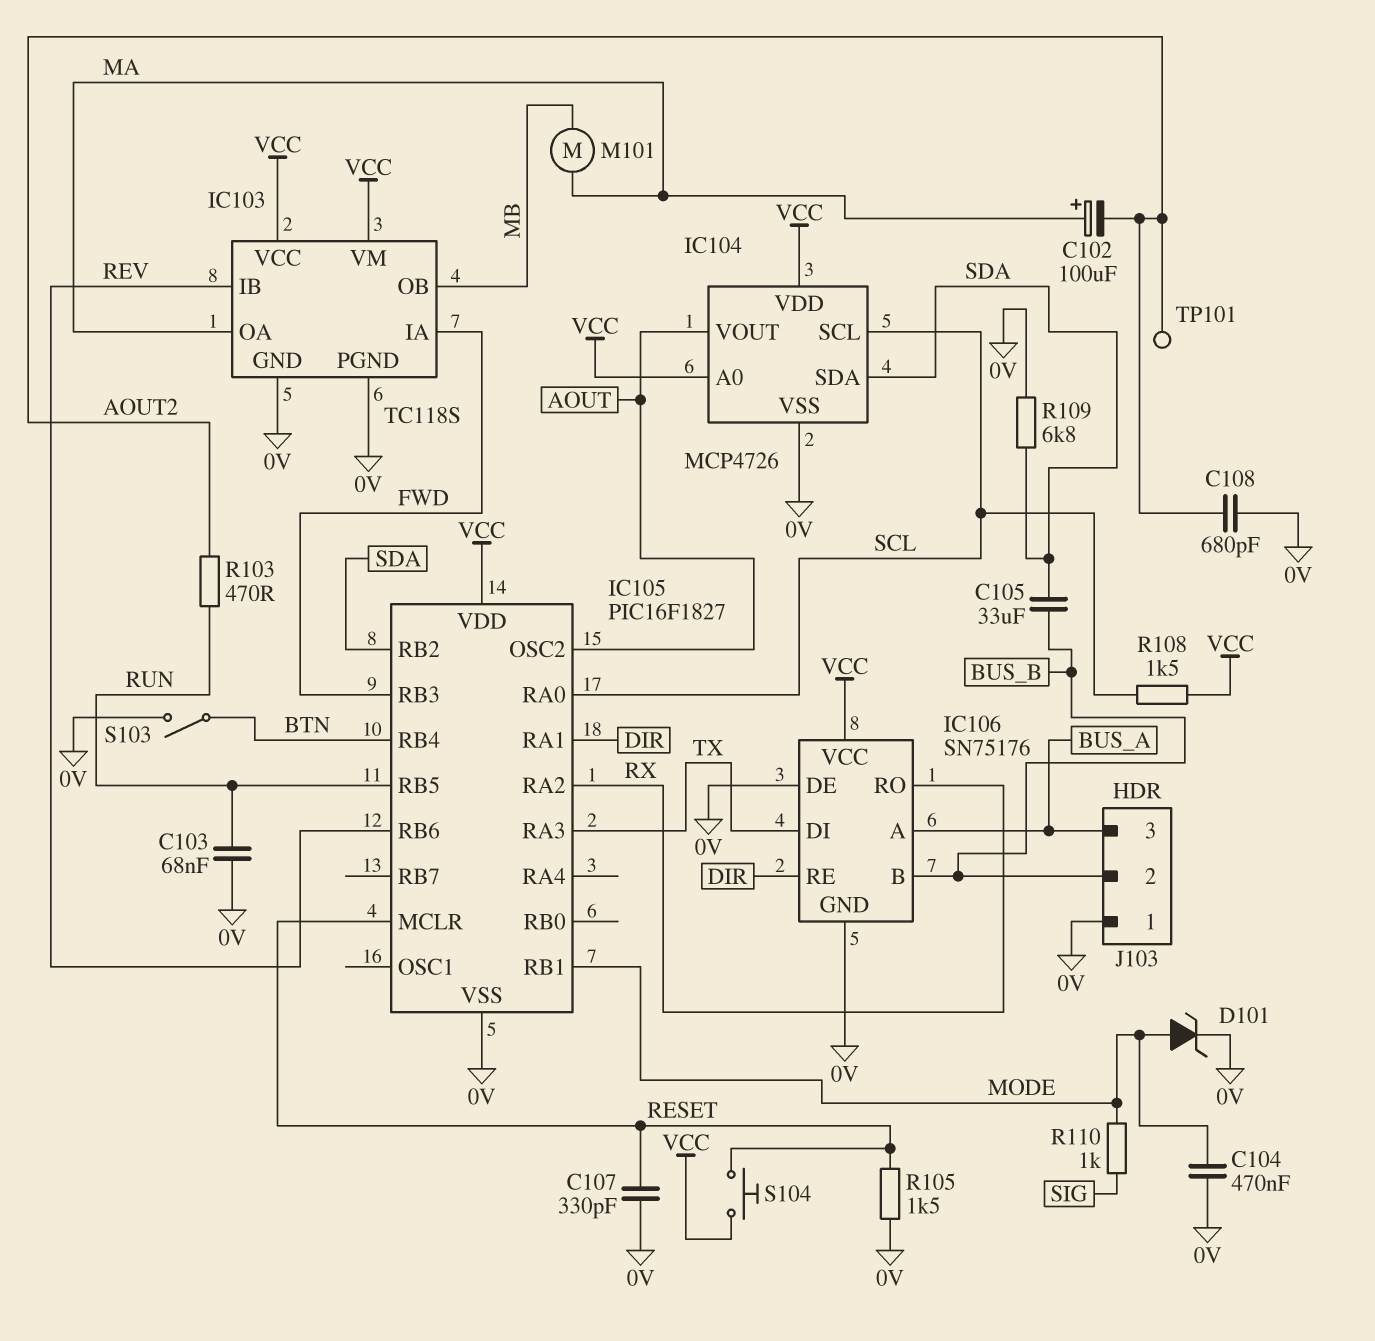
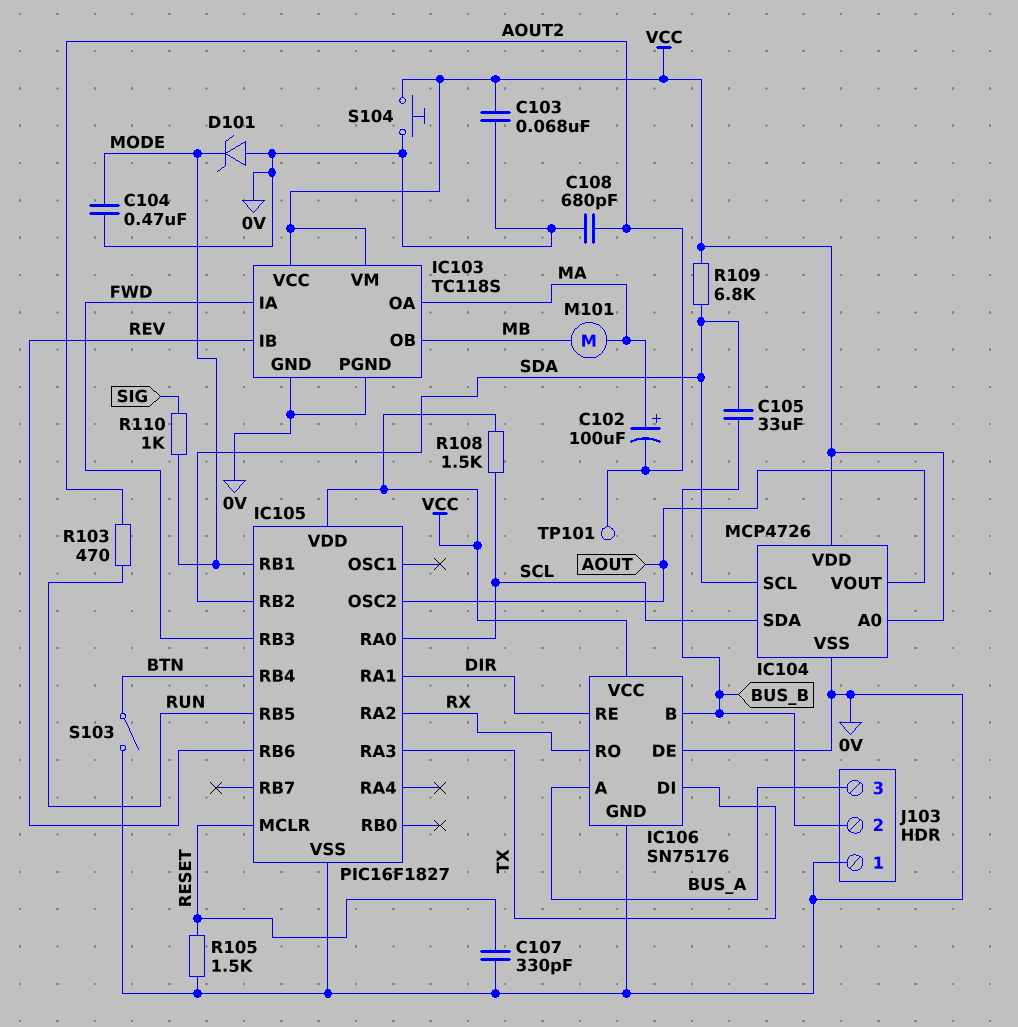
C103: 68nF (0V, RUN) -> 68nF (0V, VCC)
D101: zener (A MODE, K 0V) -> zener (A 0V, K MODE)
IC104 pin SCL: SCL -> SDA
IC104 pin SDA: SDA -> SCL
R109: 6.8k (0V, SDA) -> 6.8k (SDA, VCC)
S104: button (RESET, VCC) -> button (0V, VCC)

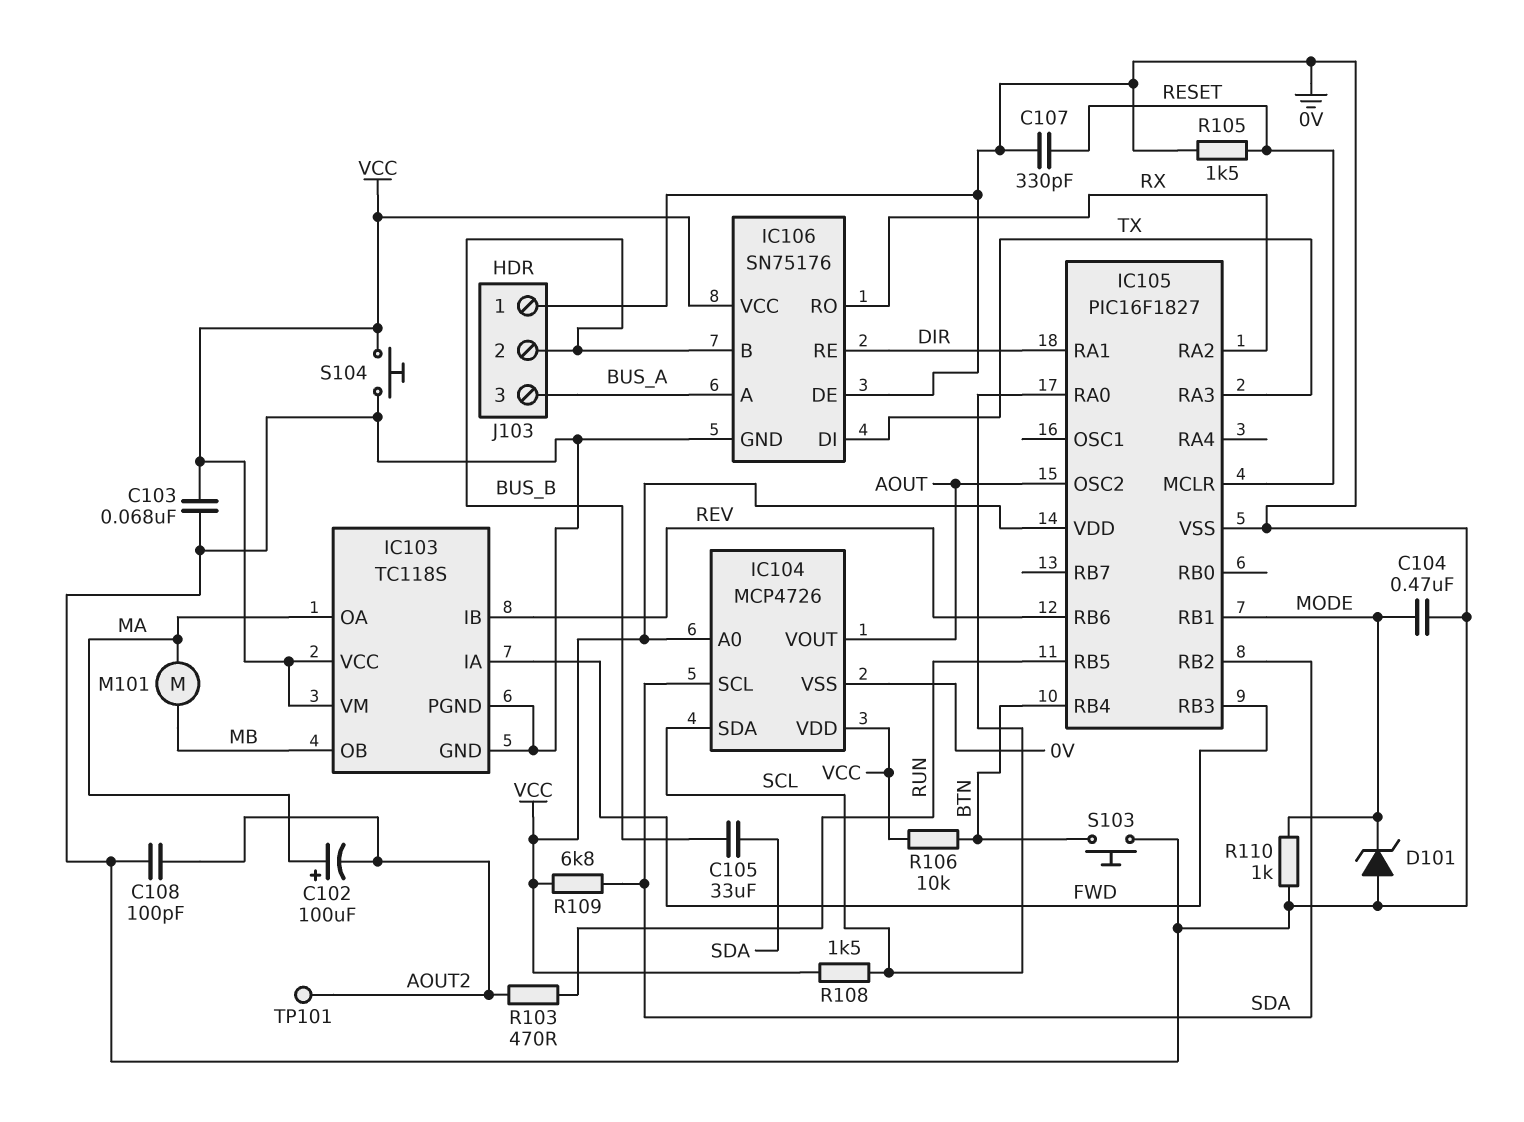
C108: 680pF (0V, AOUT2) -> 100pF (0V, AOUT2)
R106: none -> 10k (BTN, VCC)
R110: 1k (MODE, SIG) -> 1k (0V, MODE)
S103: switch (0V, BTN) -> button (0V, BTN)

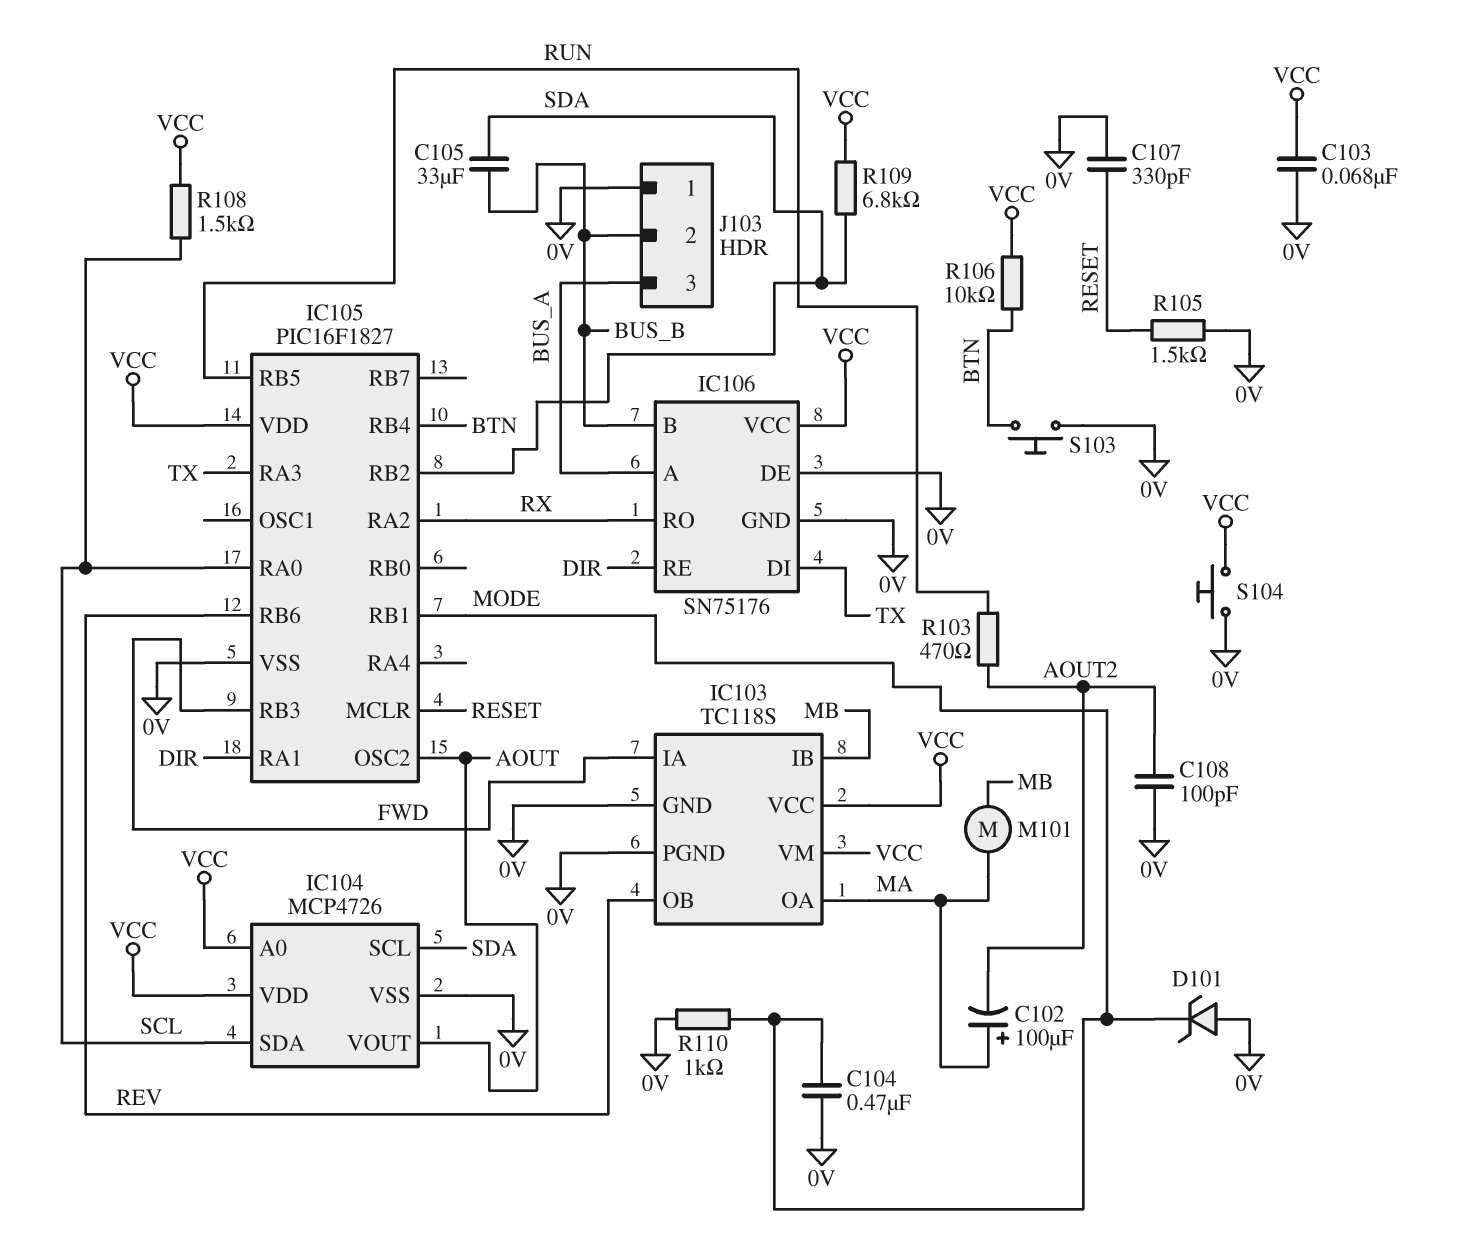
IC103 pin IB: REV -> MB
IC103 pin OB: MB -> REV
TP101: test point (AOUT2) -> none

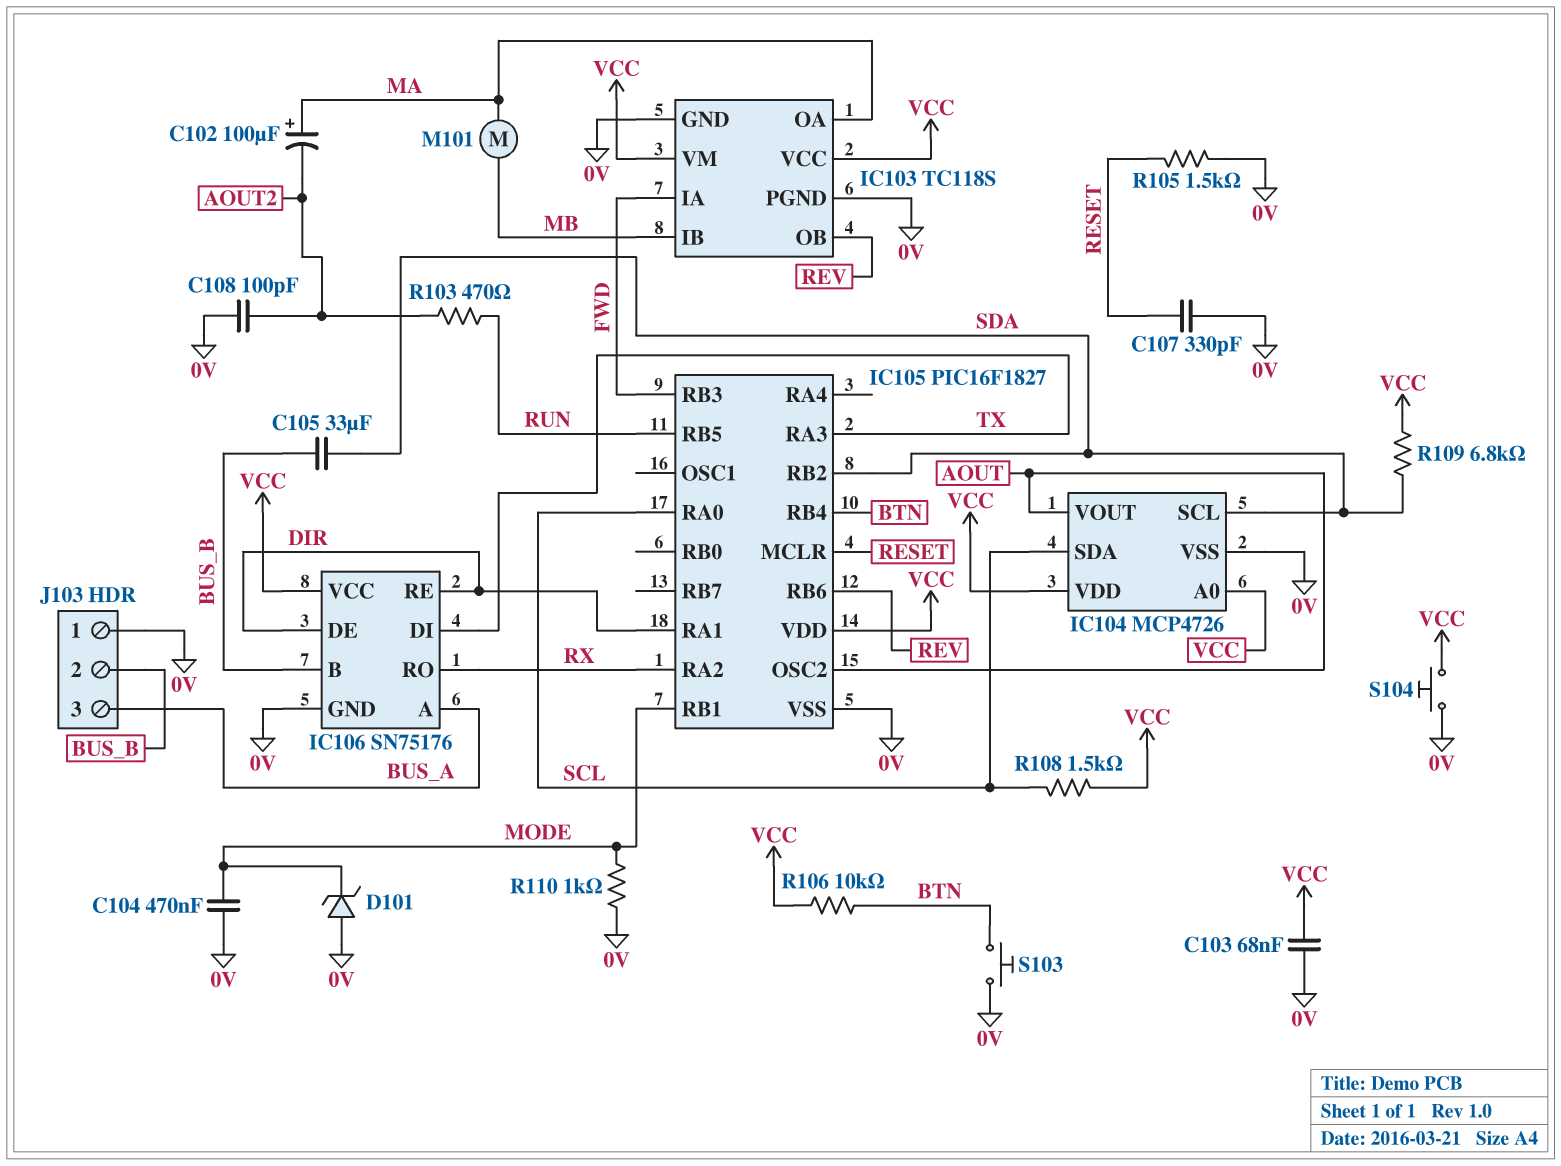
IC106 pin DE: 0V -> DIR

